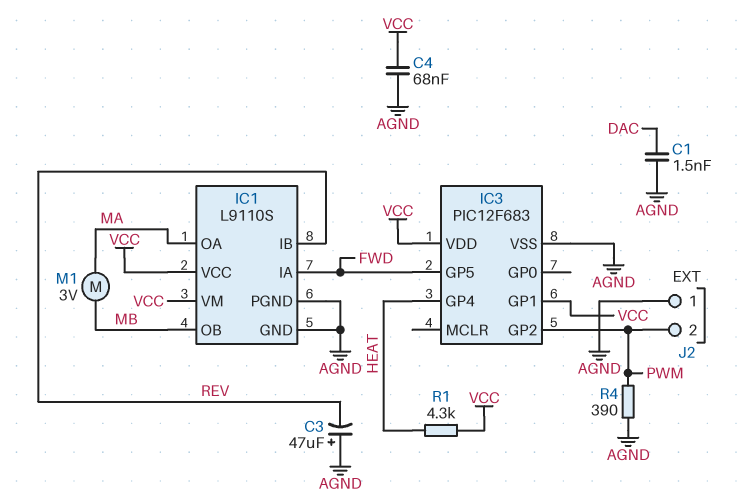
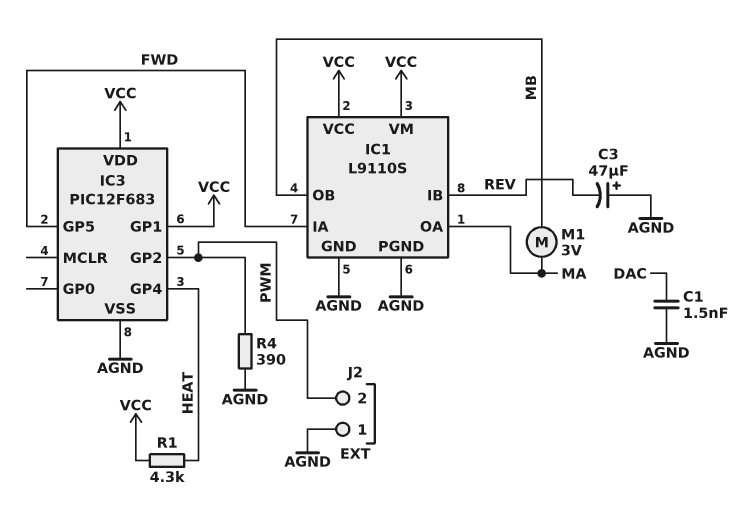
C4: 68nF (AGND, VCC) -> none

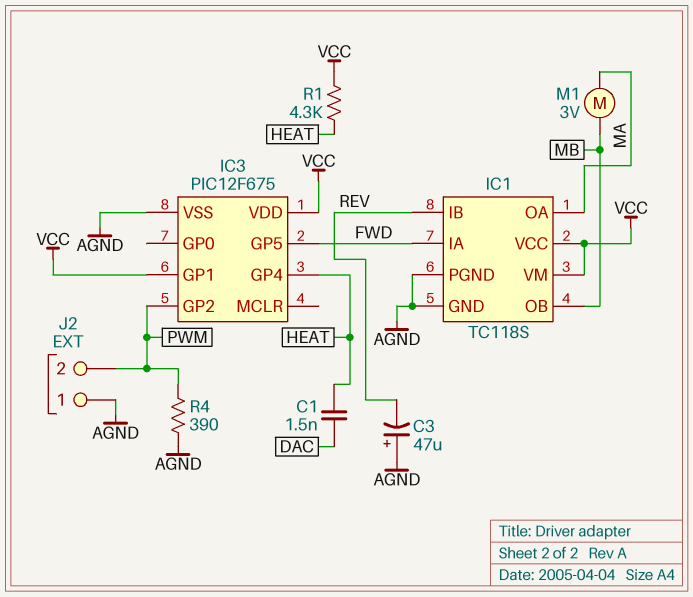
C1: 1.5nF (AGND, DAC) -> 1.5nF (DAC, HEAT)
IC1: L9110S -> TC118S
IC3: PIC12F683 -> PIC12F675

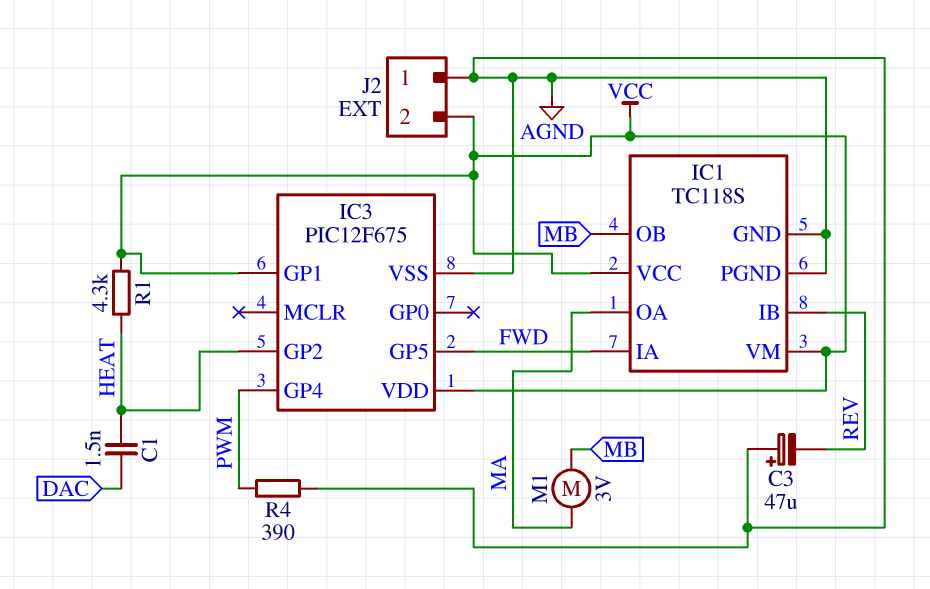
IC3 pin GP2: PWM -> HEAT
IC3 pin GP4: HEAT -> PWM
J2 pin 2: PWM -> VCC

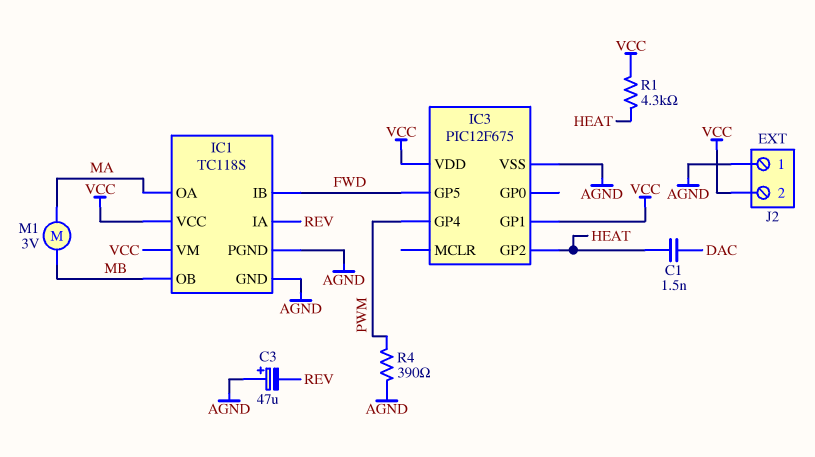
IC1 pin IA: FWD -> REV
IC1 pin IB: REV -> FWD

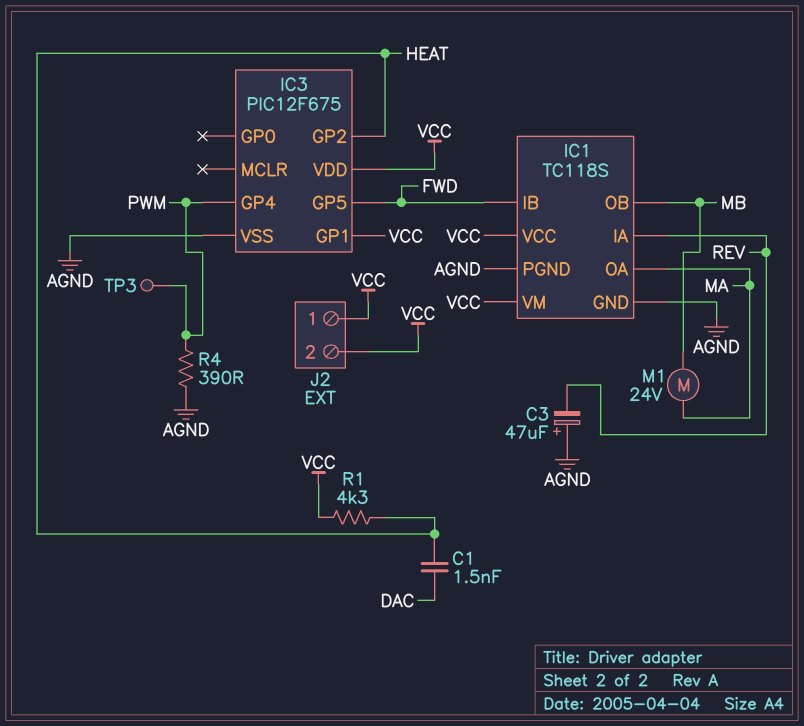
J2 pin 1: AGND -> VCC
M1: motor 3V (MA, MB) -> motor 24V (MA, MB)
TP3: none -> test point (PWM)

